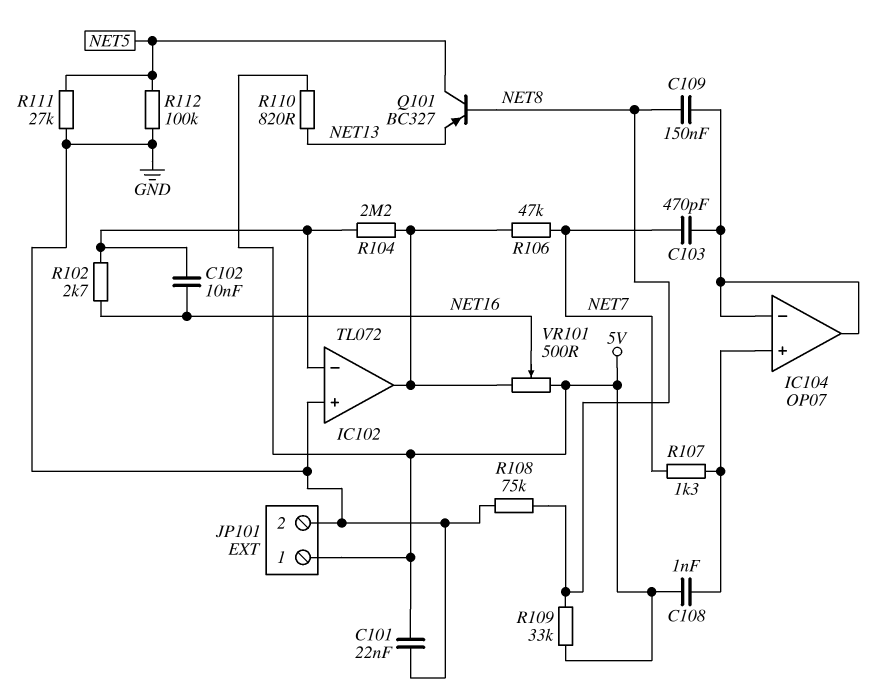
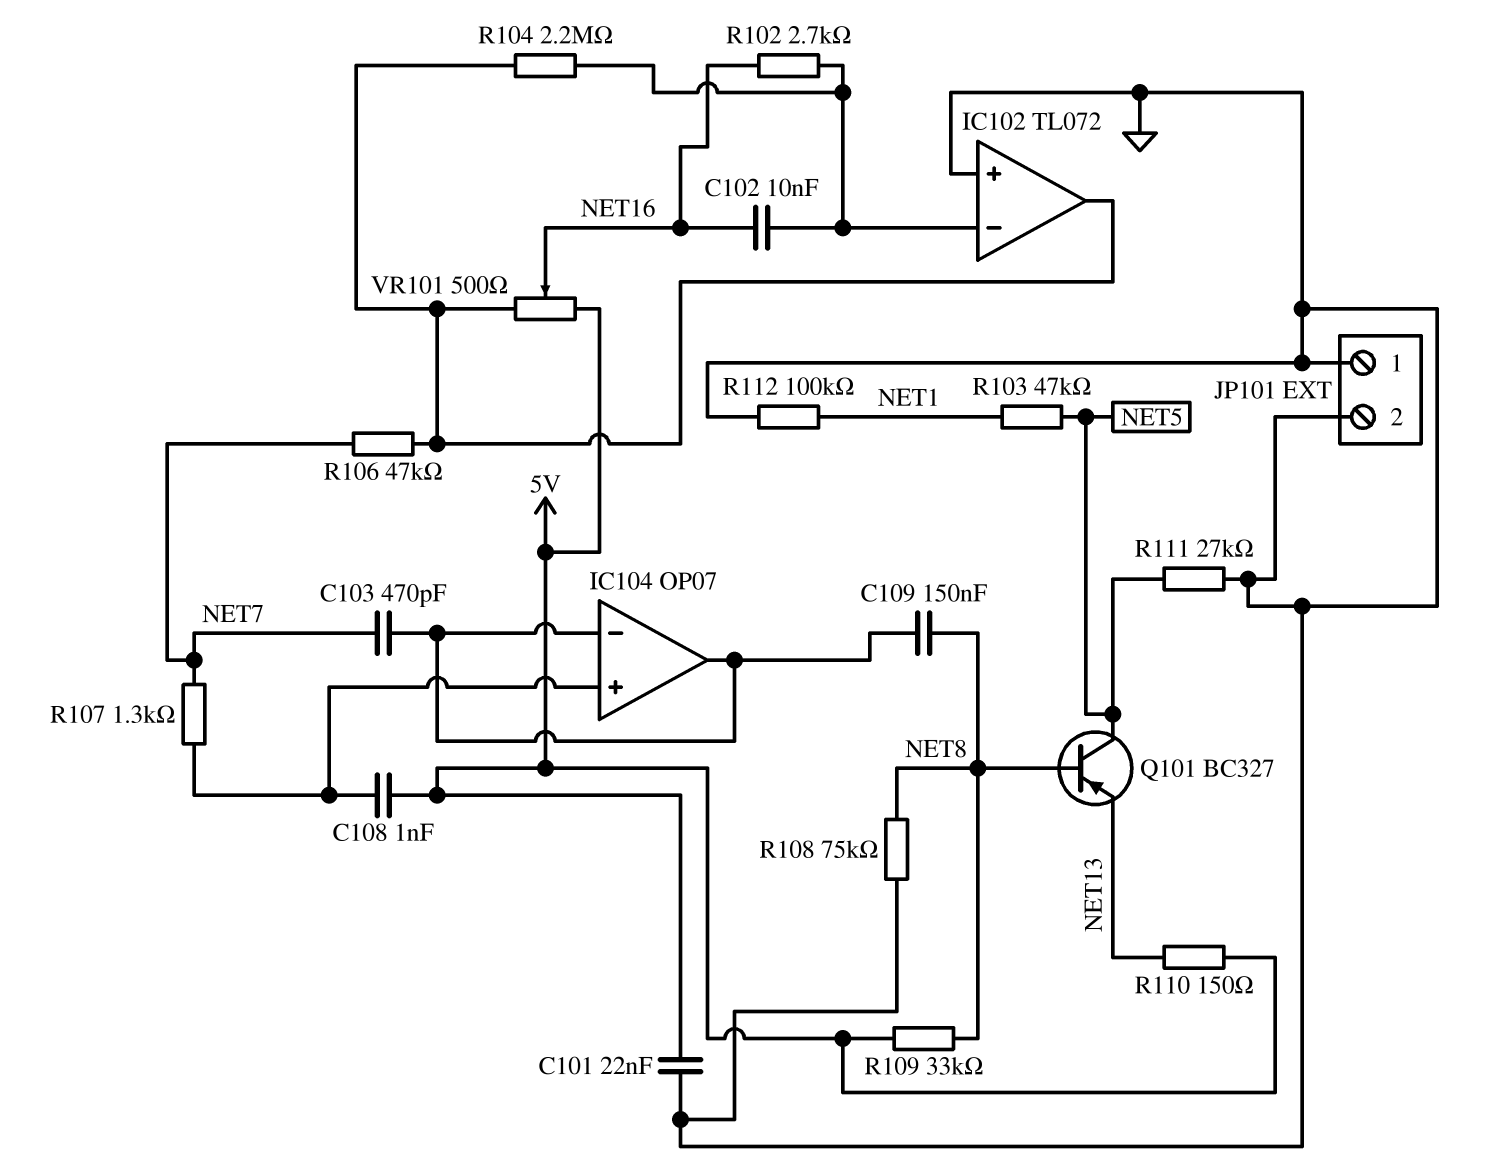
JP101 pin 1: 5V -> GND
R103: none -> 47k (NET1, NET5)
R110: 820 (5V, NET13) -> 150 (5V, NET13)
R112: 100k (GND, NET5) -> 100k (GND, NET1)

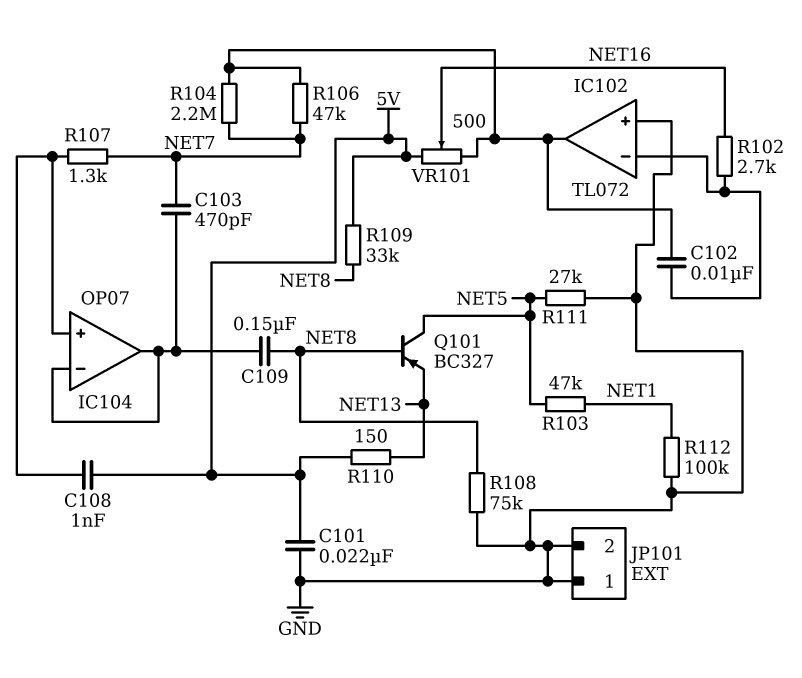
C102: 10nF (IC102/in-, NET16) -> 10nF (IC102/in-, IC102/out)
R104: 2.2M (IC102/in-, IC102/out) -> 2.2M (IC102/out, NET7)

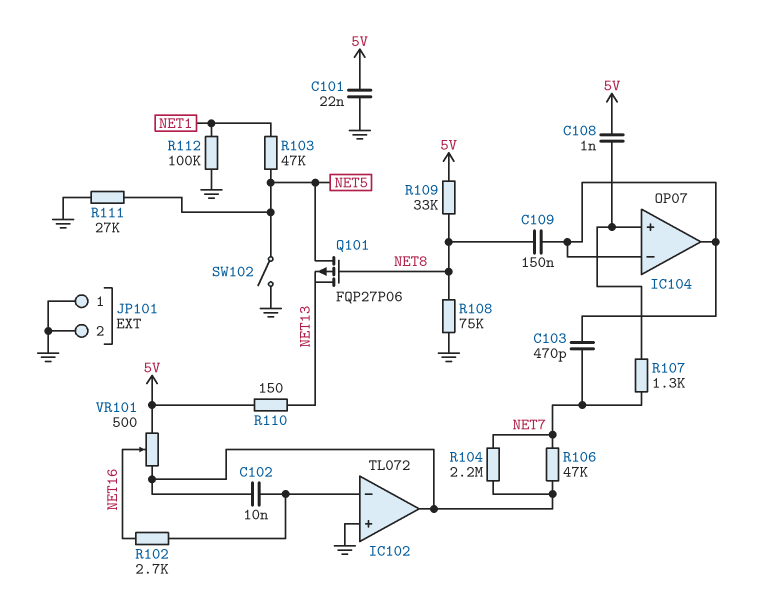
Q101: PNP BC327 (B NET8, C NET5, E NET13) -> PMOS FQP27P06 (G NET8, D NET5, S NET13)
SW102: none -> switch (GND, NET5)

